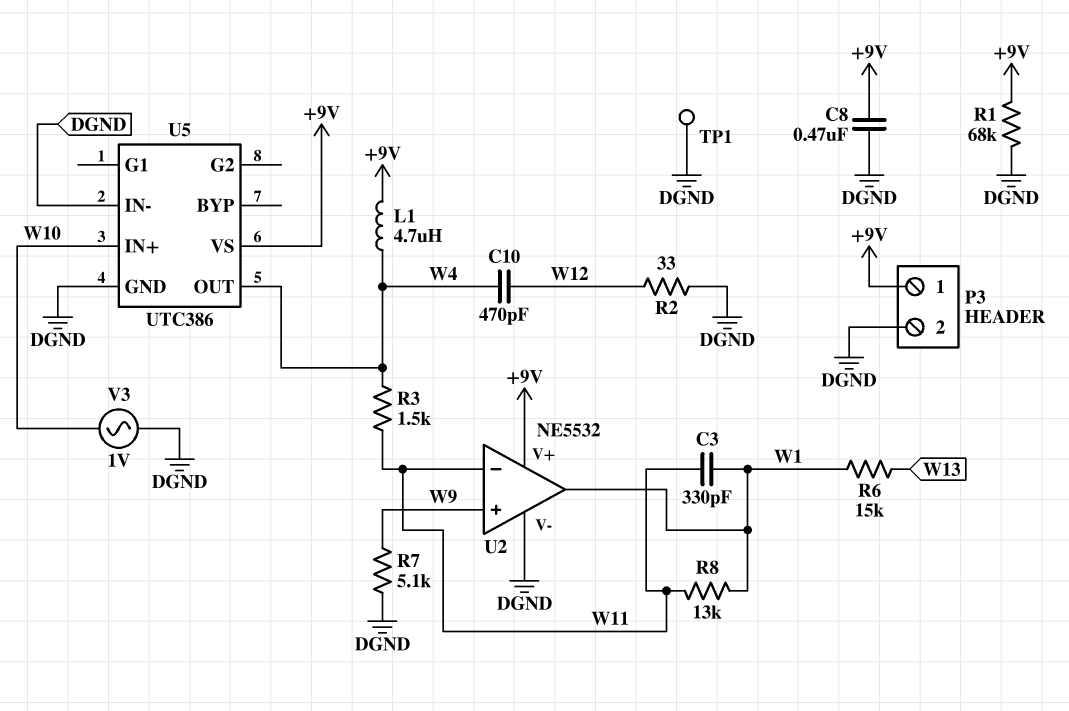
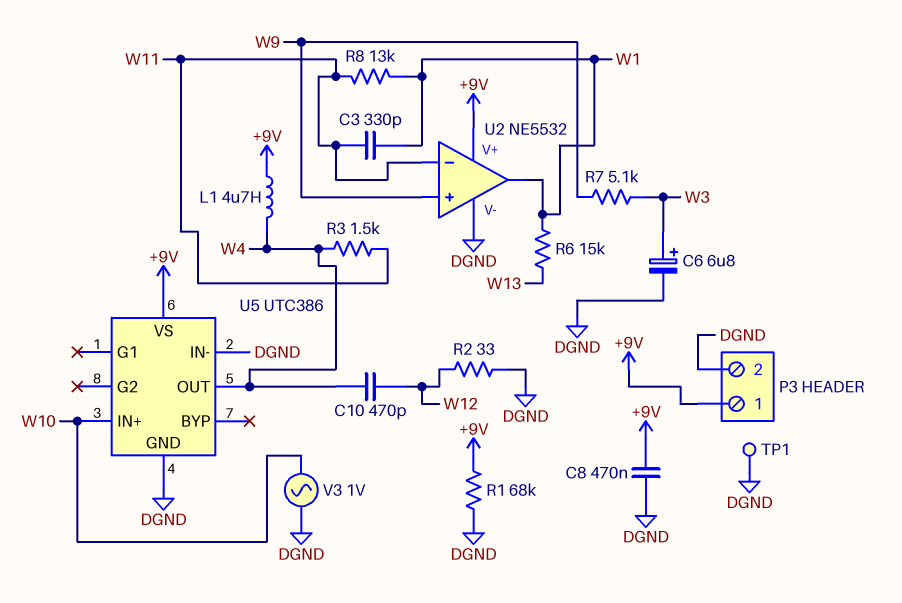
C6: none -> 6.8uF (plus W3, minus DGND)
R7: 5.1k (DGND, W9) -> 5.1k (W3, W9)

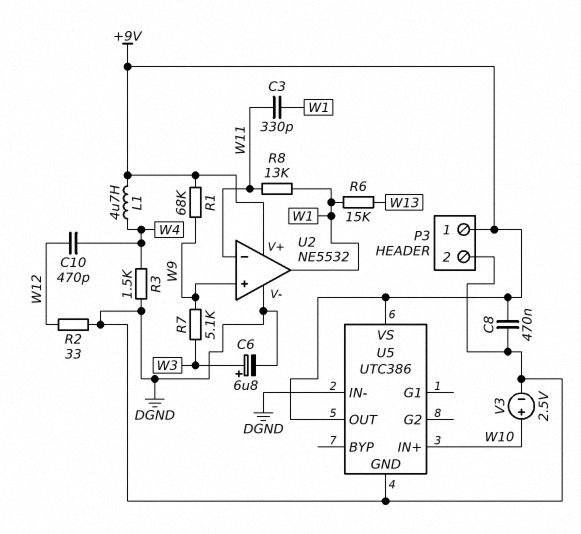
R1: 68k (+9V, DGND) -> 68k (+9V, W9)
R3: 1.5k (W4, W11) -> 1.5k (DGND, W4)
TP1: test point (DGND) -> none
U5 pin OUT: W4 -> +9V
V3: AC 1V (DGND, W10) -> 2.5V (plus W10, minus DGND)

